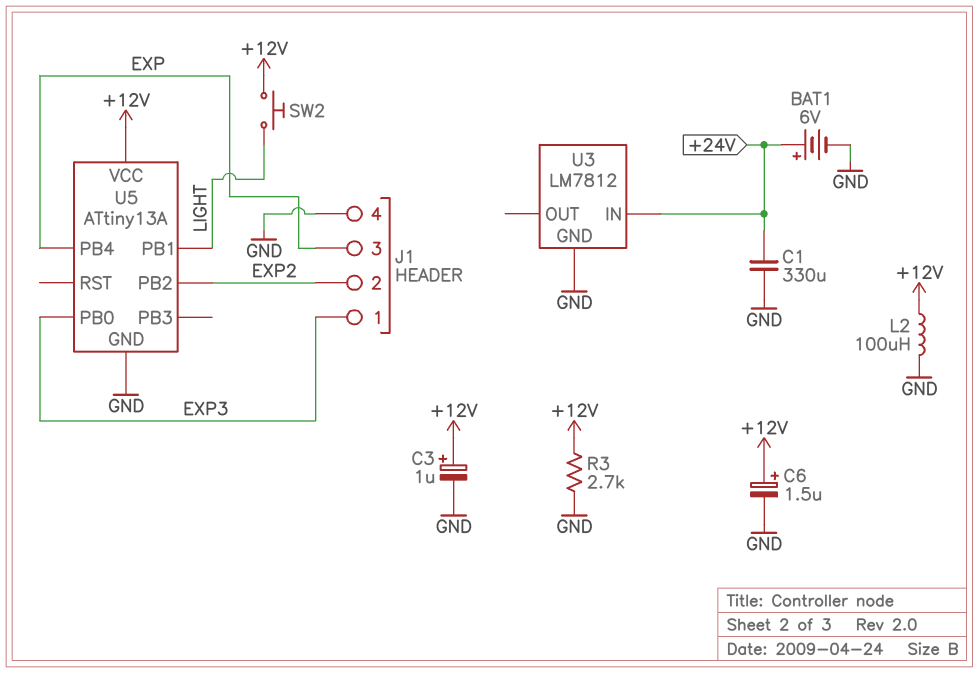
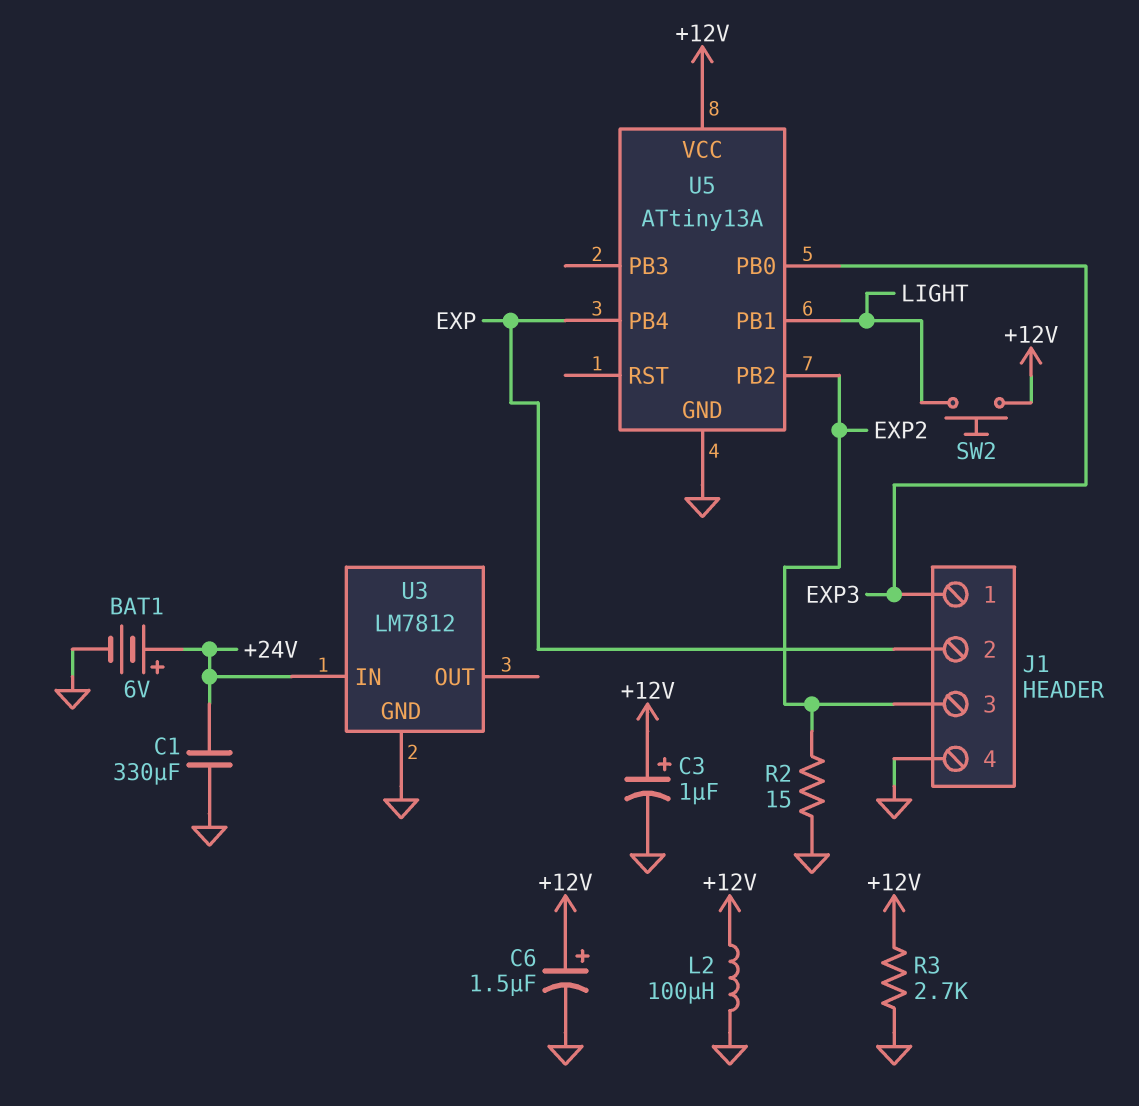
J1 pin 2: EXP2 -> EXP
J1 pin 3: EXP -> EXP2
R2: none -> 15 (EXP2, GND)

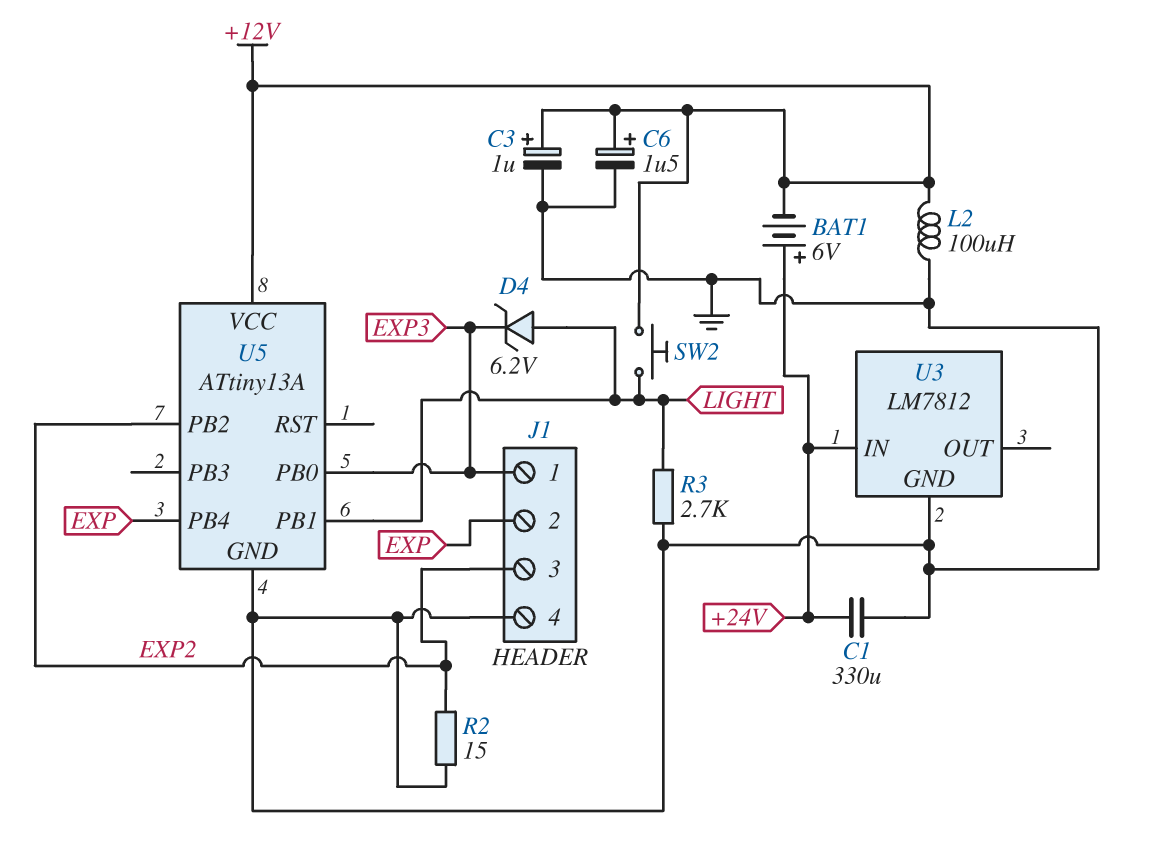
BAT1: 6V (plus +24V, minus GND) -> 6V (plus +24V, minus +12V)
D4: none -> zener 6.2V (A LIGHT, K EXP3)
R3: 2.7k (+12V, GND) -> 2.7k (GND, LIGHT)

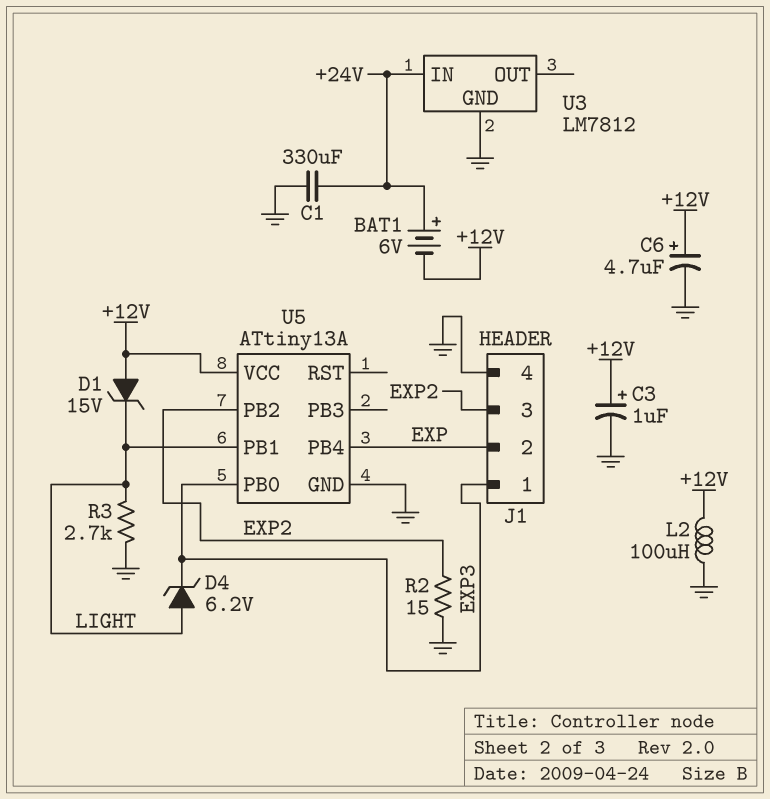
C6: 1.5uF (plus +12V, minus GND) -> 4.7uF (plus +12V, minus GND)
D1: none -> zener 15V (A +12V, K LIGHT)
SW2: button (+12V, LIGHT) -> none

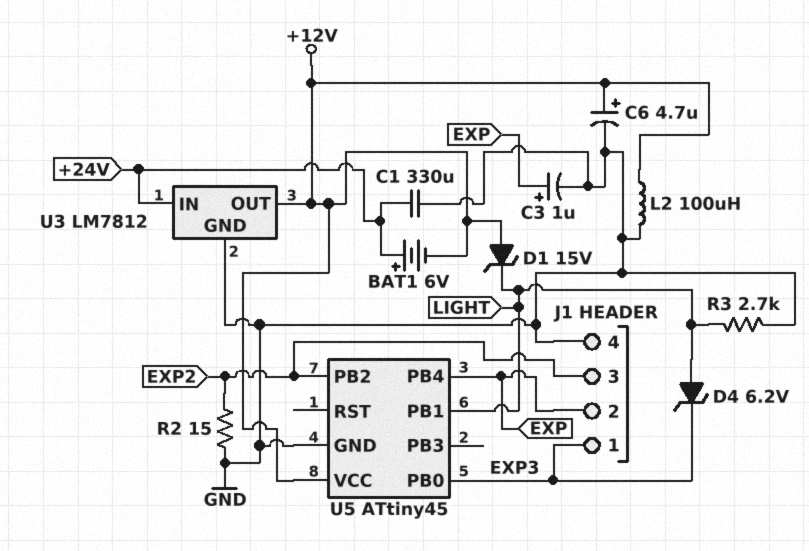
C3: 1uF (plus +12V, minus GND) -> 1uF (plus EXP, minus GND)
U3 pin OUT: none -> +12V
U5: ATtiny13A -> ATtiny45

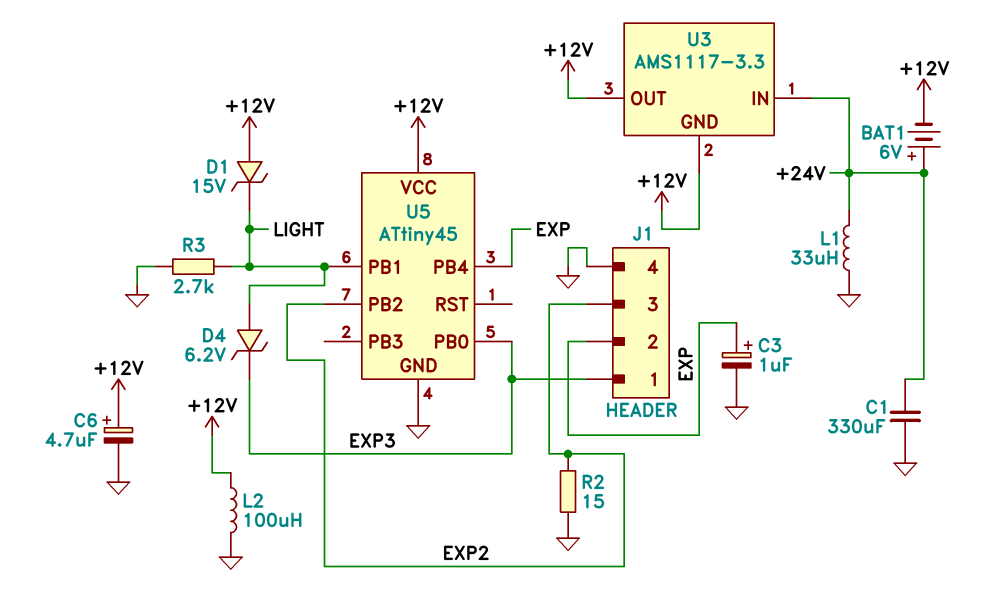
L1: none -> 33uH (+24V, GND)
U3: LM7812 -> AMS1117-3.3
U3 pin GND: GND -> +12V

